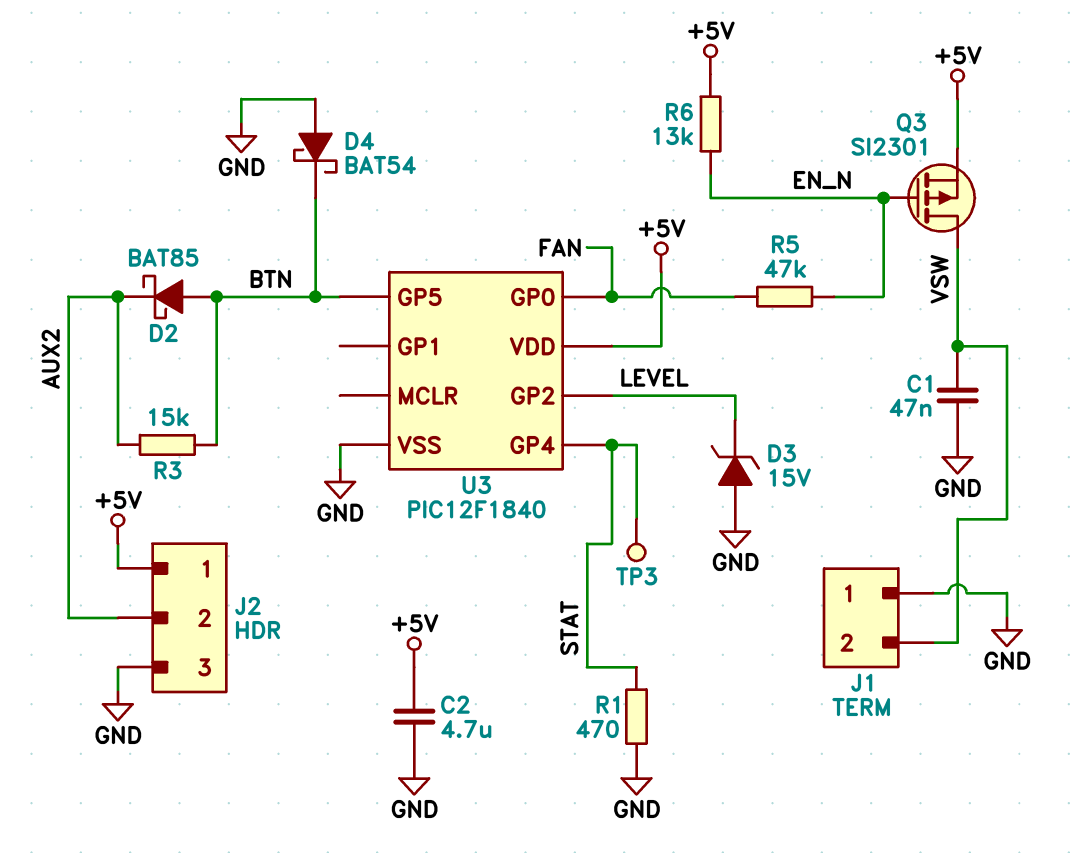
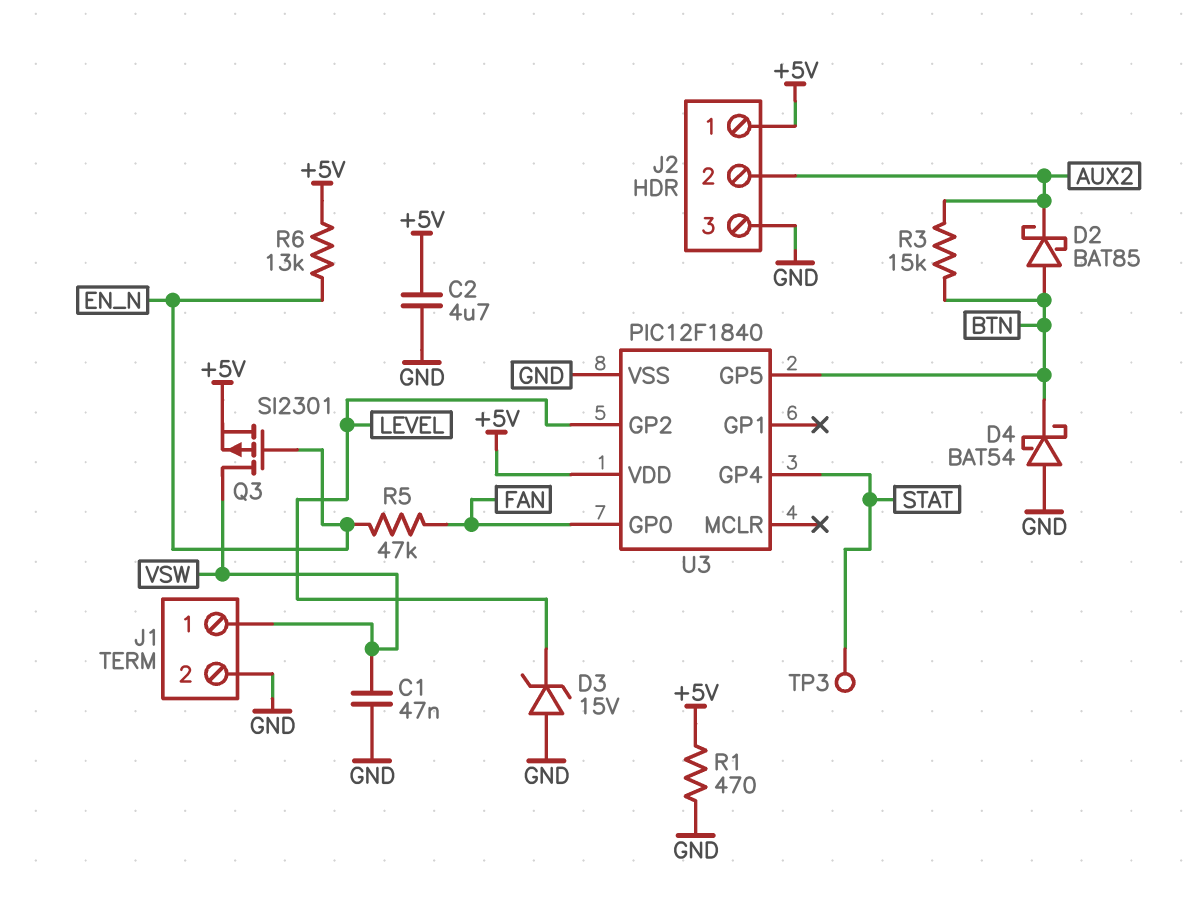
J1 pin 1: GND -> VSW
J1 pin 2: VSW -> GND
R1: 470 (GND, STAT) -> 470 (+5V, GND)

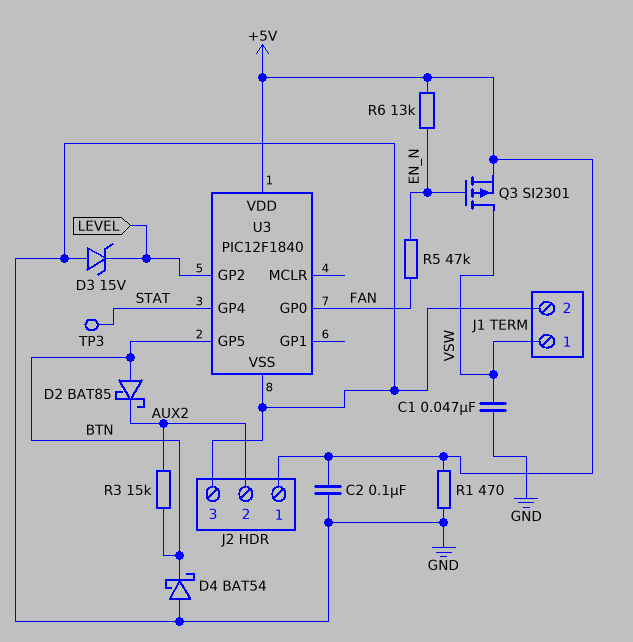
C2: 4.7uF (+5V, GND) -> 100nF (+5V, GND)

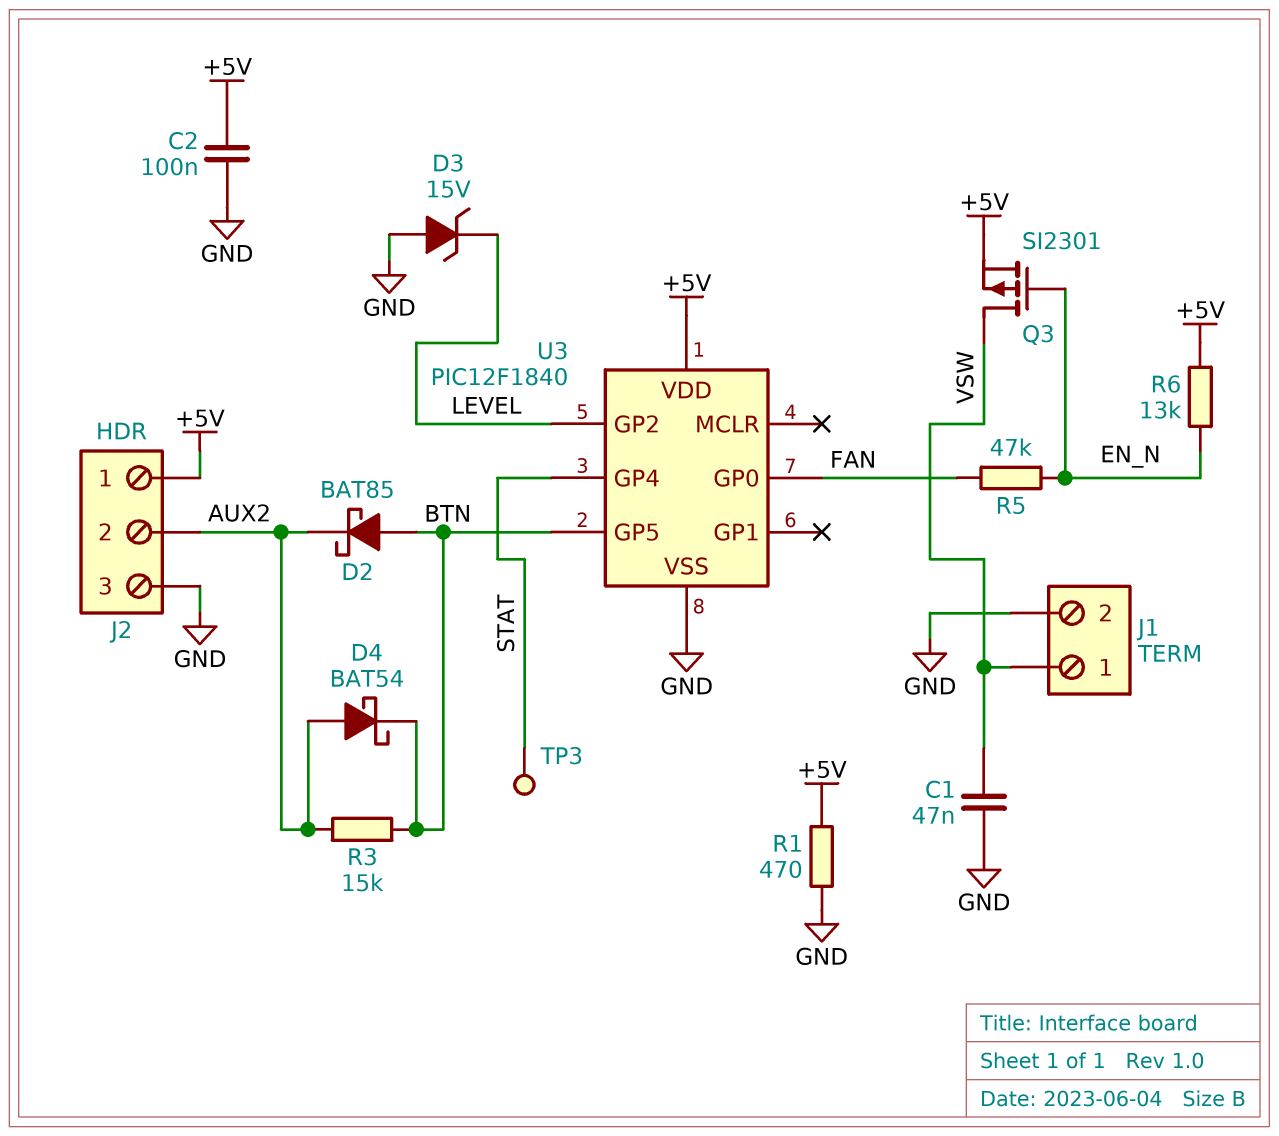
D4: schottky BAT54 (A GND, K BTN) -> schottky BAT54 (A AUX2, K BTN)

